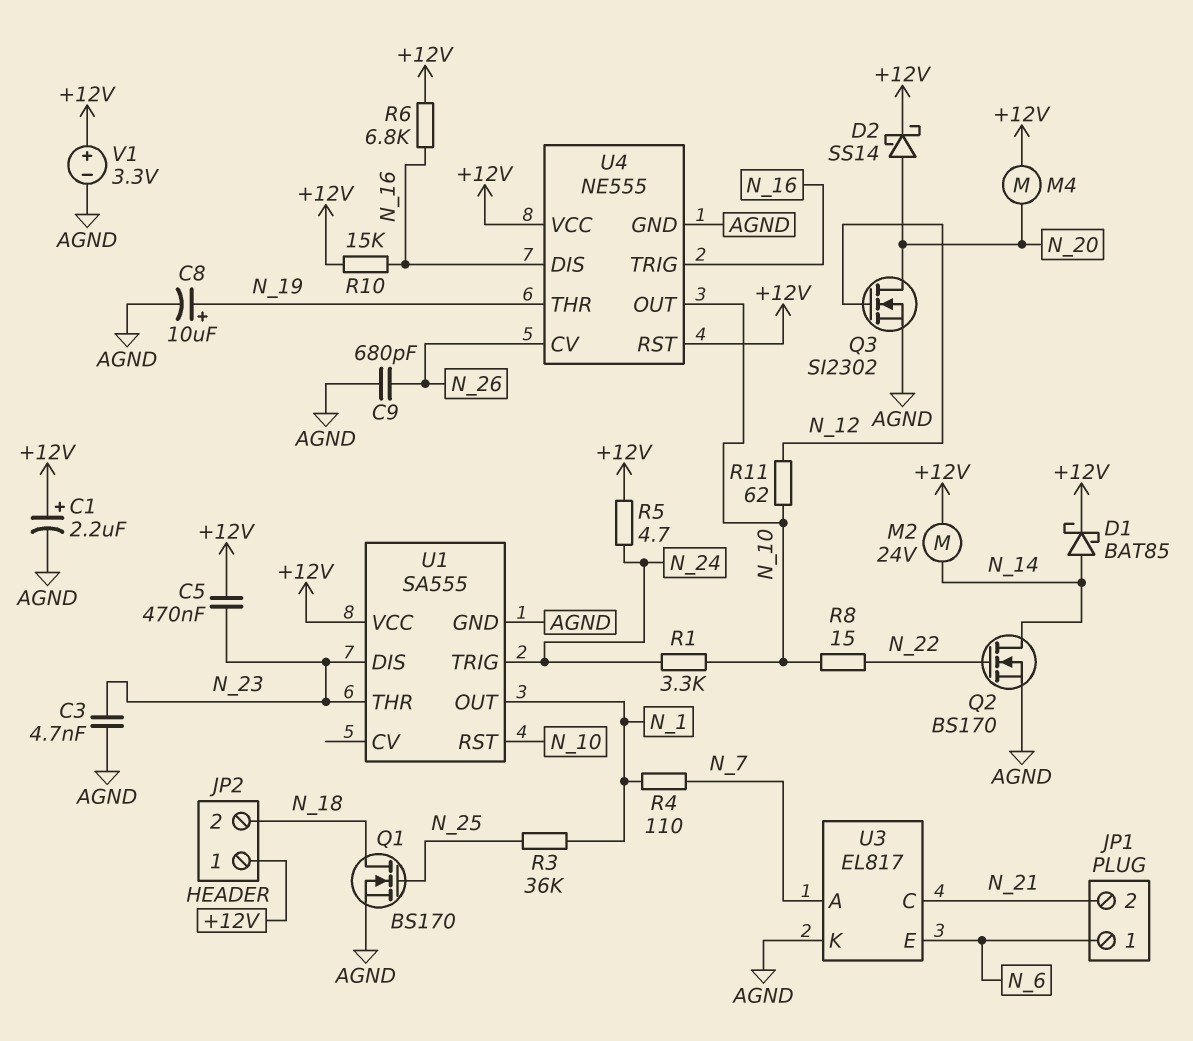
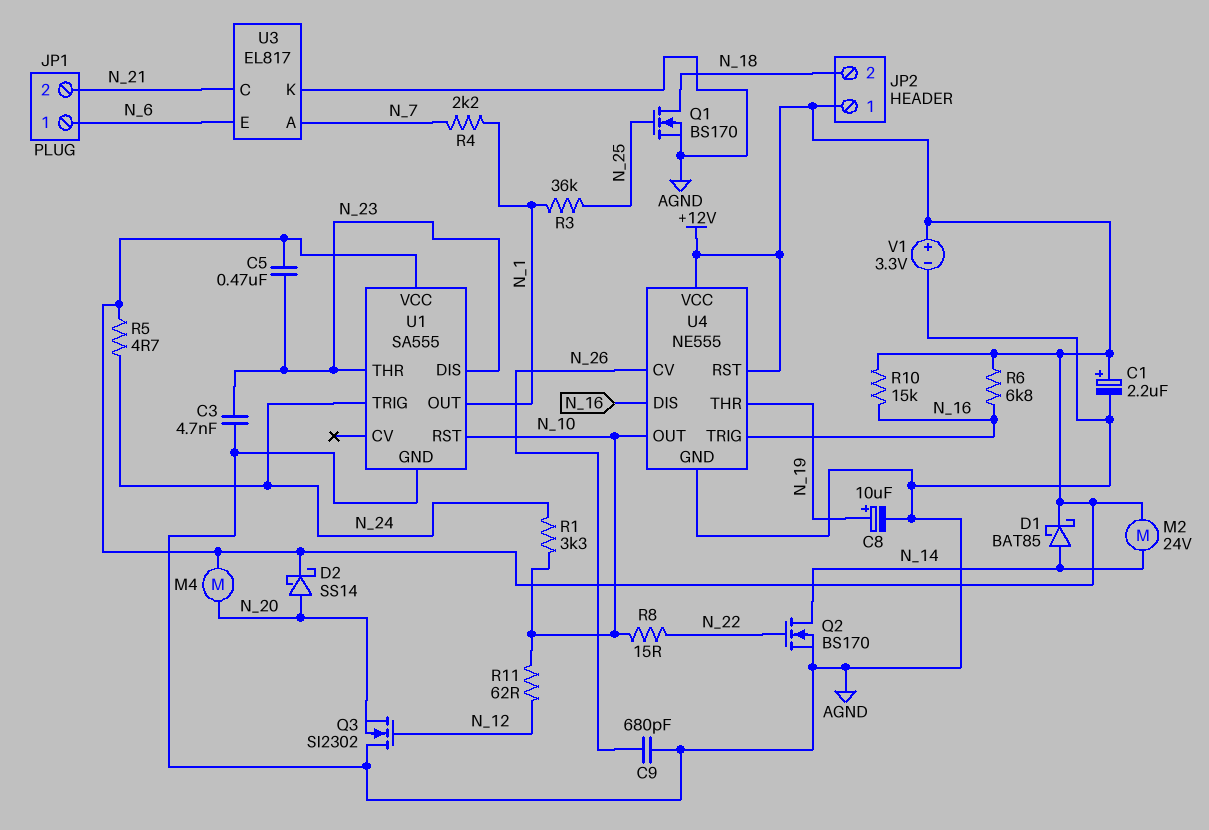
Q3: NMOS SI2302 (G N_12, D N_20, S AGND) -> NMOS SI2302 (G N_12, D AGND, S N_20)
R4: 110 (N_1, N_7) -> 2.2k (N_1, N_7)

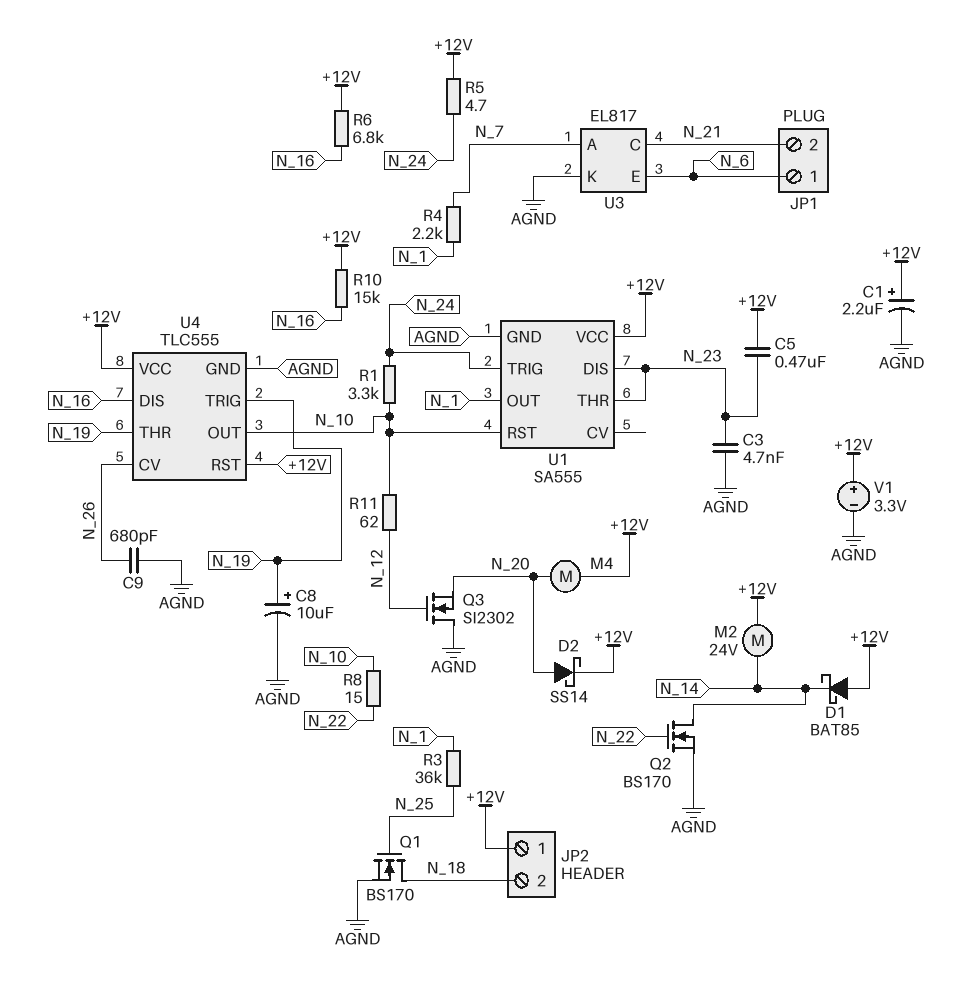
D1: schottky BAT85 (A N_14, K +12V) -> schottky BAT85 (A +12V, K N_14)
U4: NE555 -> TLC555
U4 pin TRIG: N_16 -> N_19

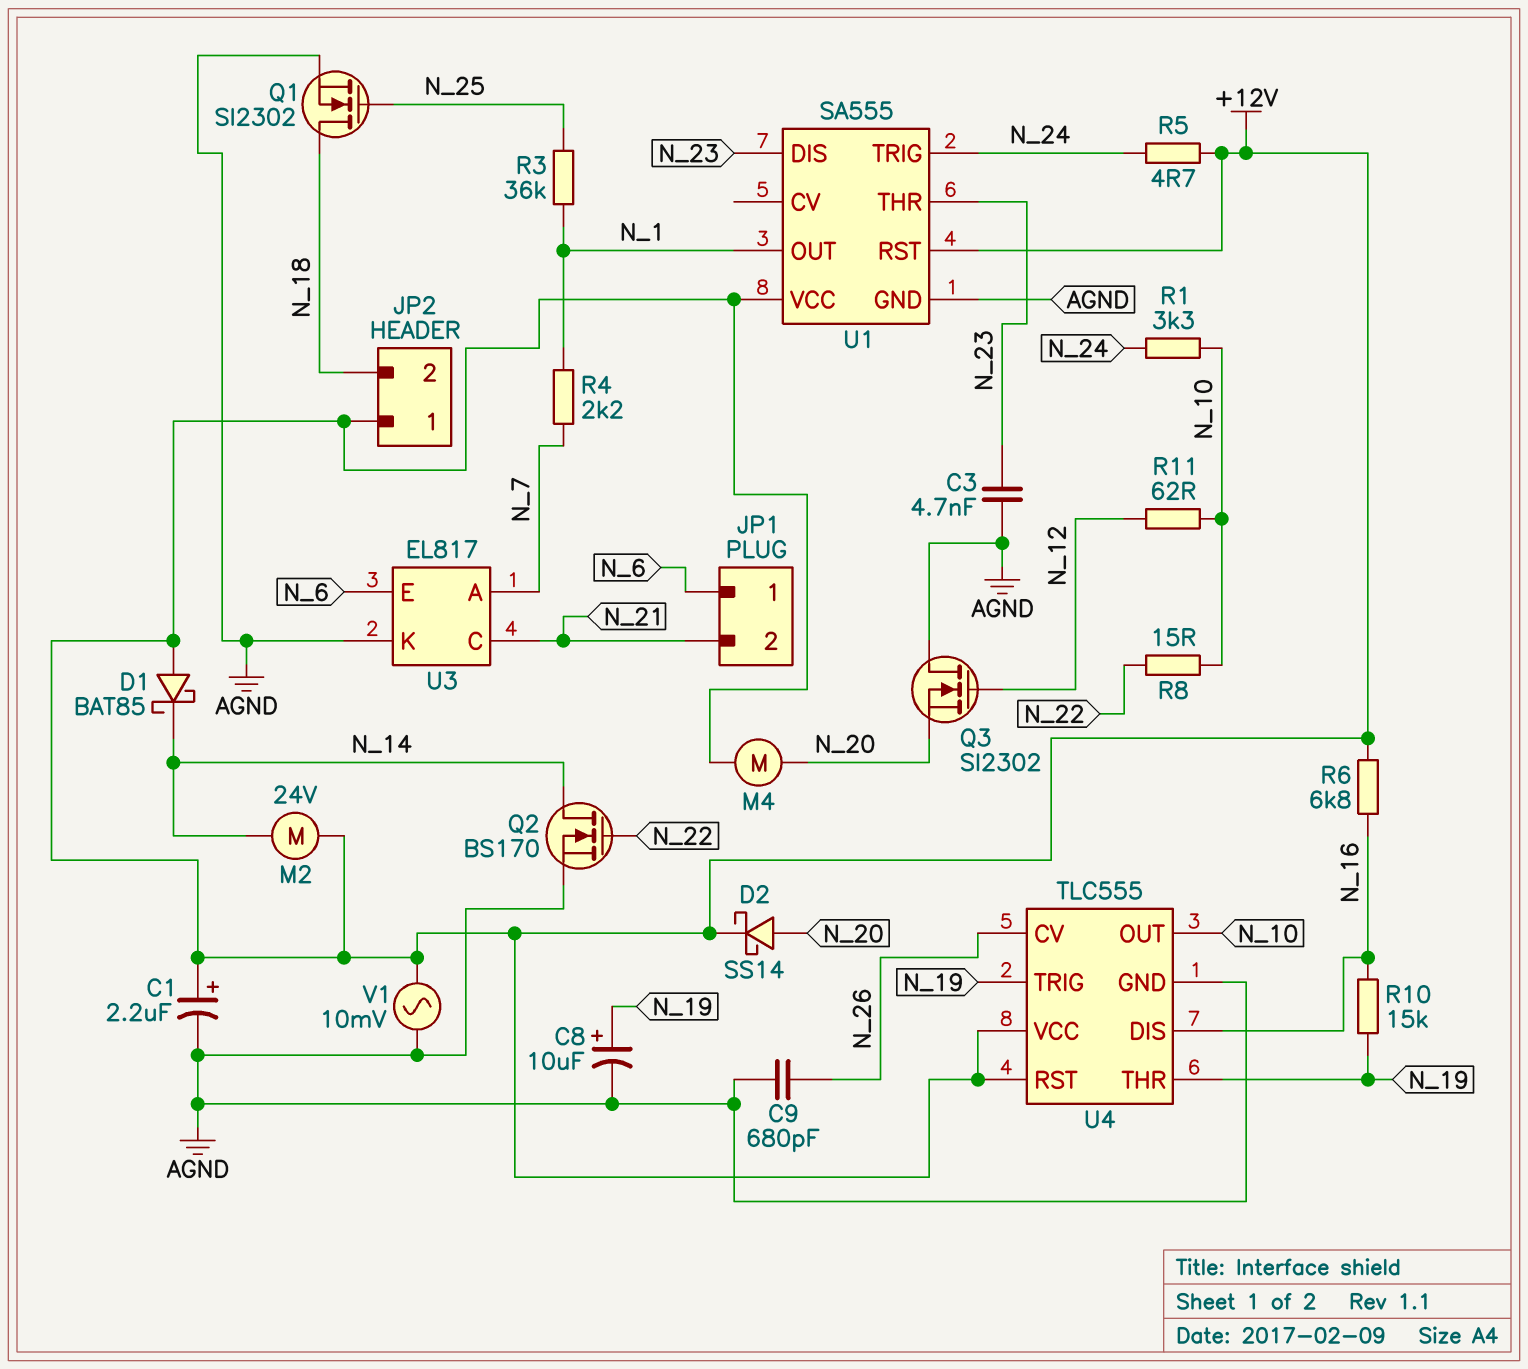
C5: 470nF (+12V, N_23) -> none
Q1: NMOS BS170 (G N_25, D N_18, S AGND) -> NMOS SI2302 (G N_25, D N_18, S AGND)
R10: 15k (+12V, N_16) -> 15k (N_16, N_19)
U1 pin RST: N_10 -> +12V
V1: 3.3V (plus +12V, minus AGND) -> AC 10mV (+12V, AGND)

